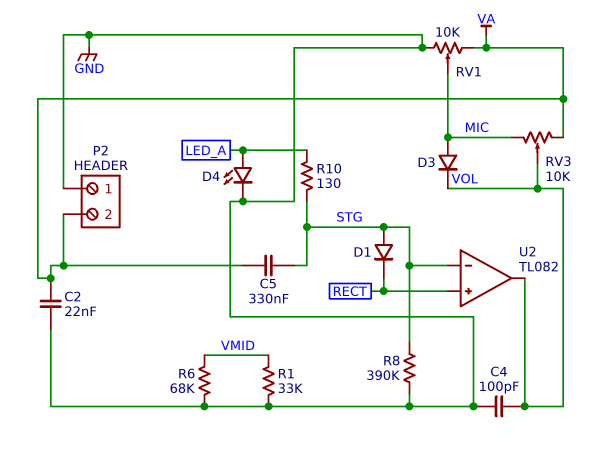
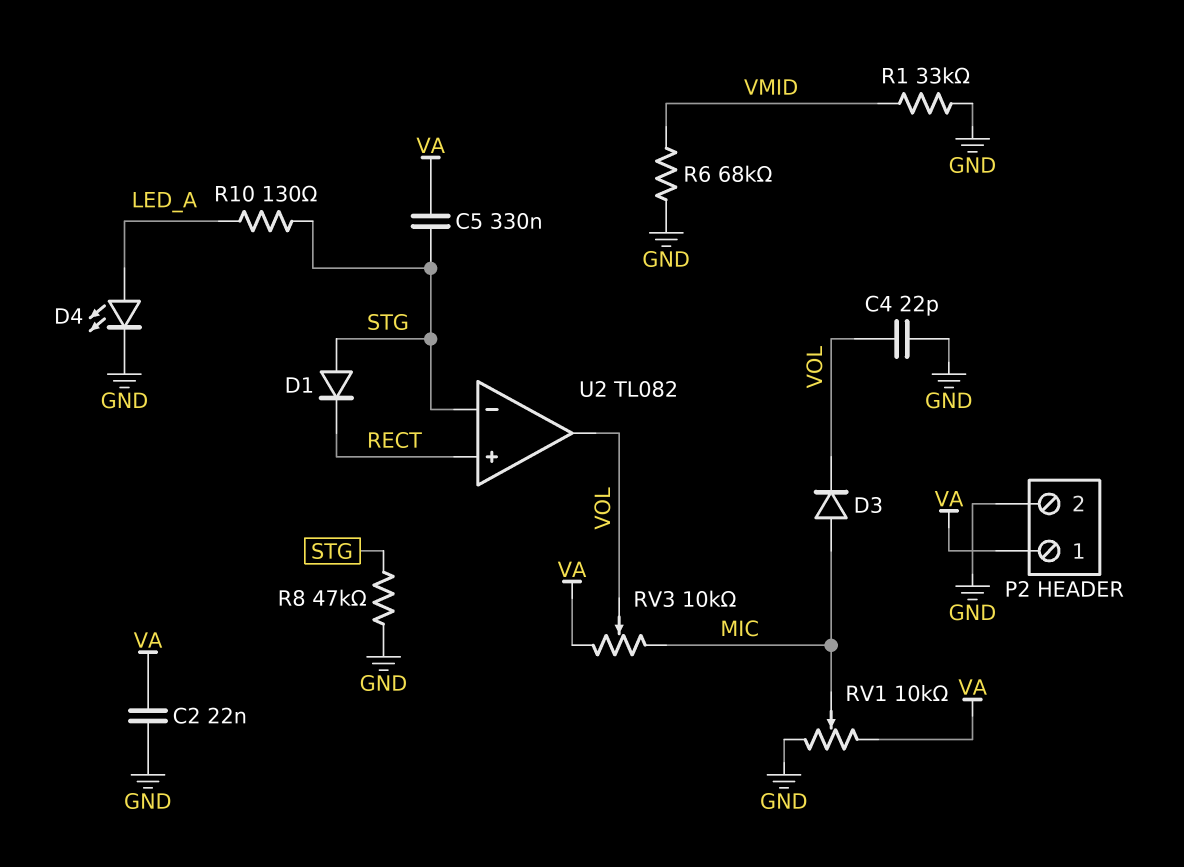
C4: 100pF (GND, VOL) -> 22pF (GND, VOL)
P2 pin 1: GND -> VA
P2 pin 2: VA -> GND
R8: 390k (GND, STG) -> 47k (GND, STG)

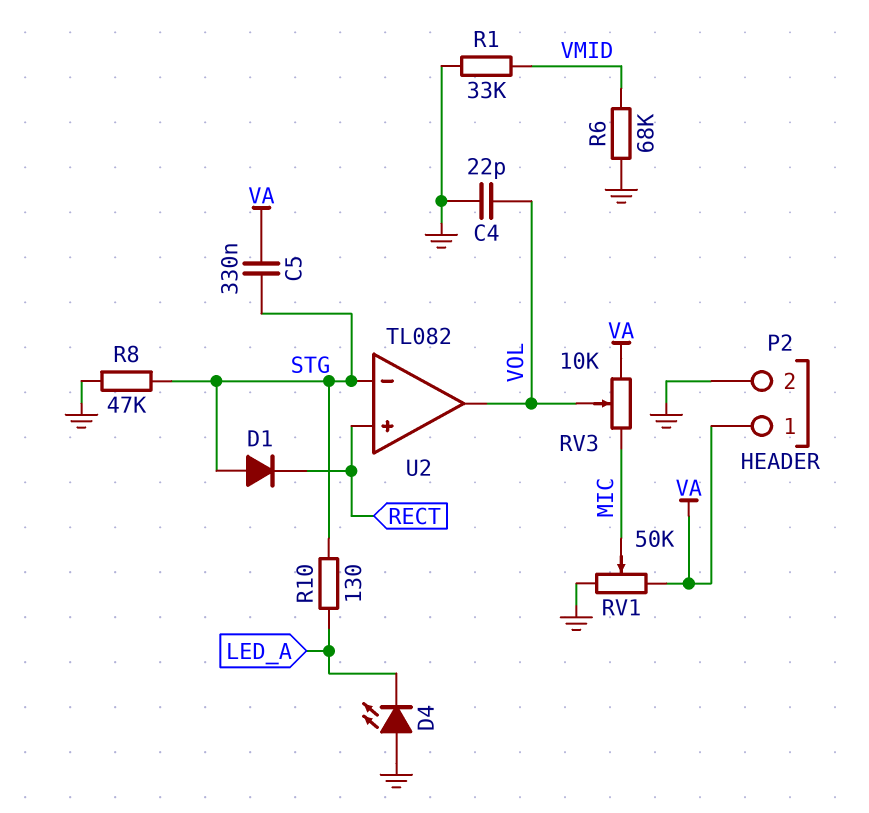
C2: 22nF (GND, VA) -> none
D3: diode (A MIC, K VOL) -> none
D4: LED (A LED_A, K GND) -> LED (A GND, K LED_A)
RV1: 10k (GND, VA, wiper MIC) -> 50k (GND, VA, wiper MIC)

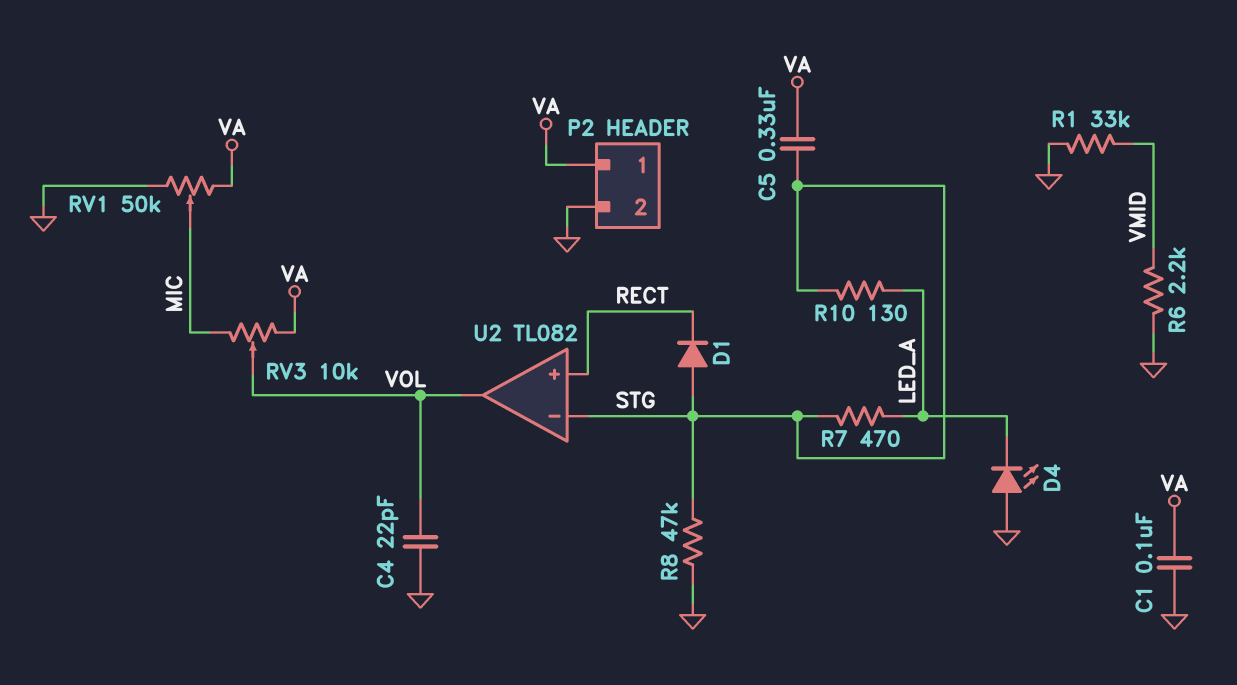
C1: none -> 100nF (GND, VA)
R6: 68k (GND, VMID) -> 2.2k (GND, VMID)
R7: none -> 470 (LED_A, STG)

